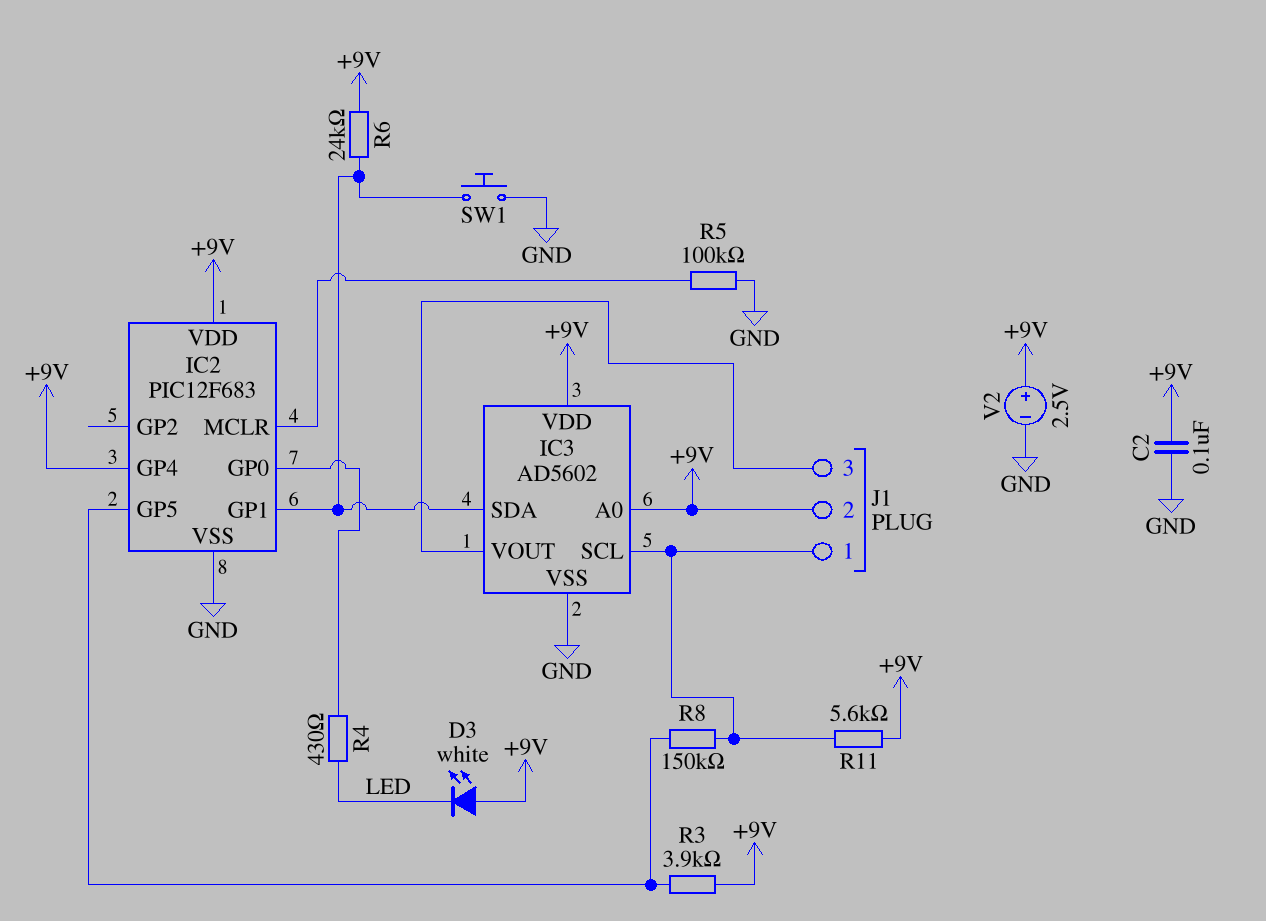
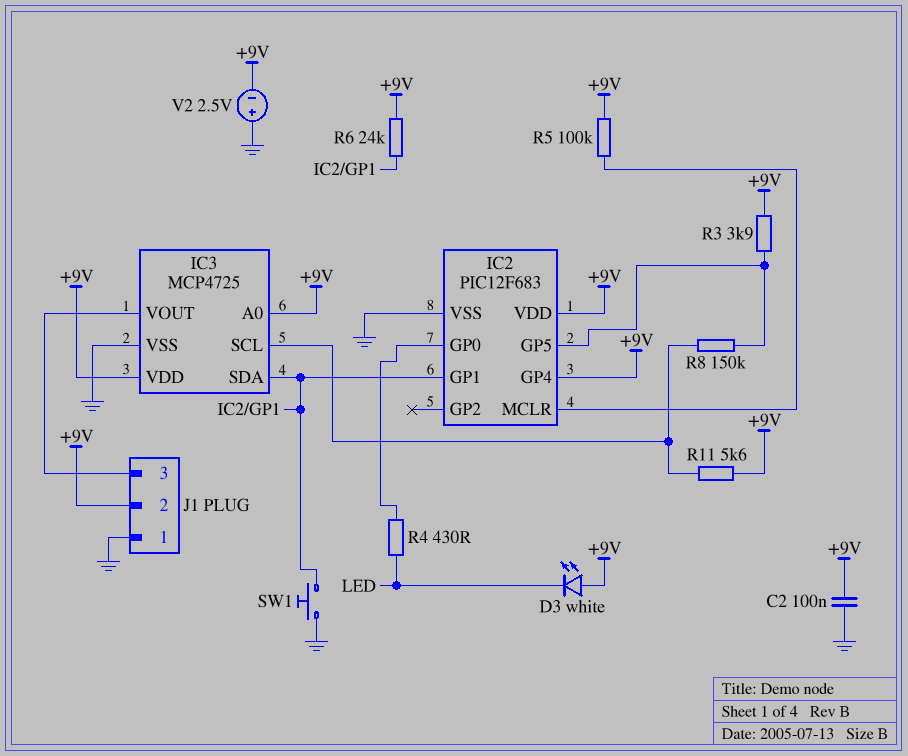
IC3: AD5602 -> MCP4725
J1 pin 1: IC3/SCL -> GND
R5: 100k (GND, IC2/MCLR) -> 100k (+9V, IC2/MCLR)
V2: 2.5V (plus +9V, minus GND) -> 2.5V (plus GND, minus +9V)

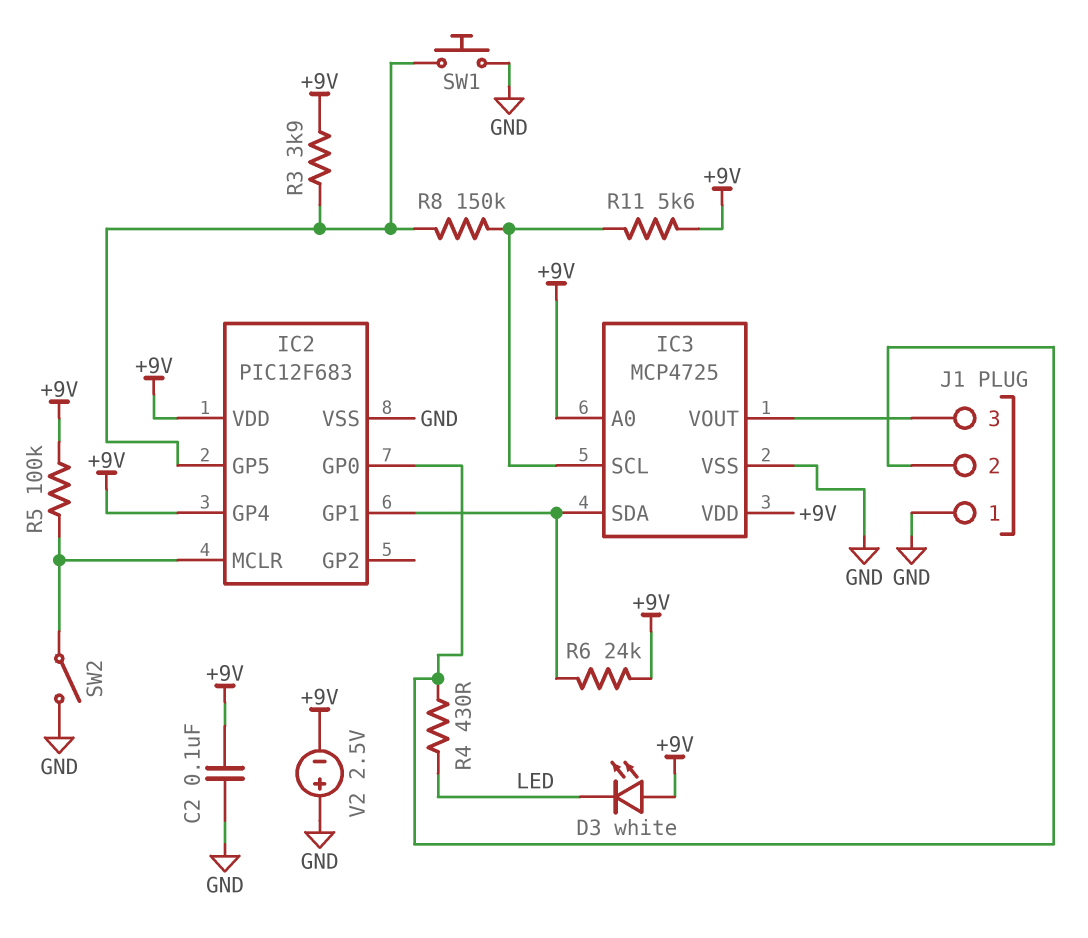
J1 pin 2: +9V -> IC2/GP0
SW1: button (GND, IC2/GP1) -> button (GND, IC2/GP5)
SW2: none -> switch (GND, IC2/MCLR)

